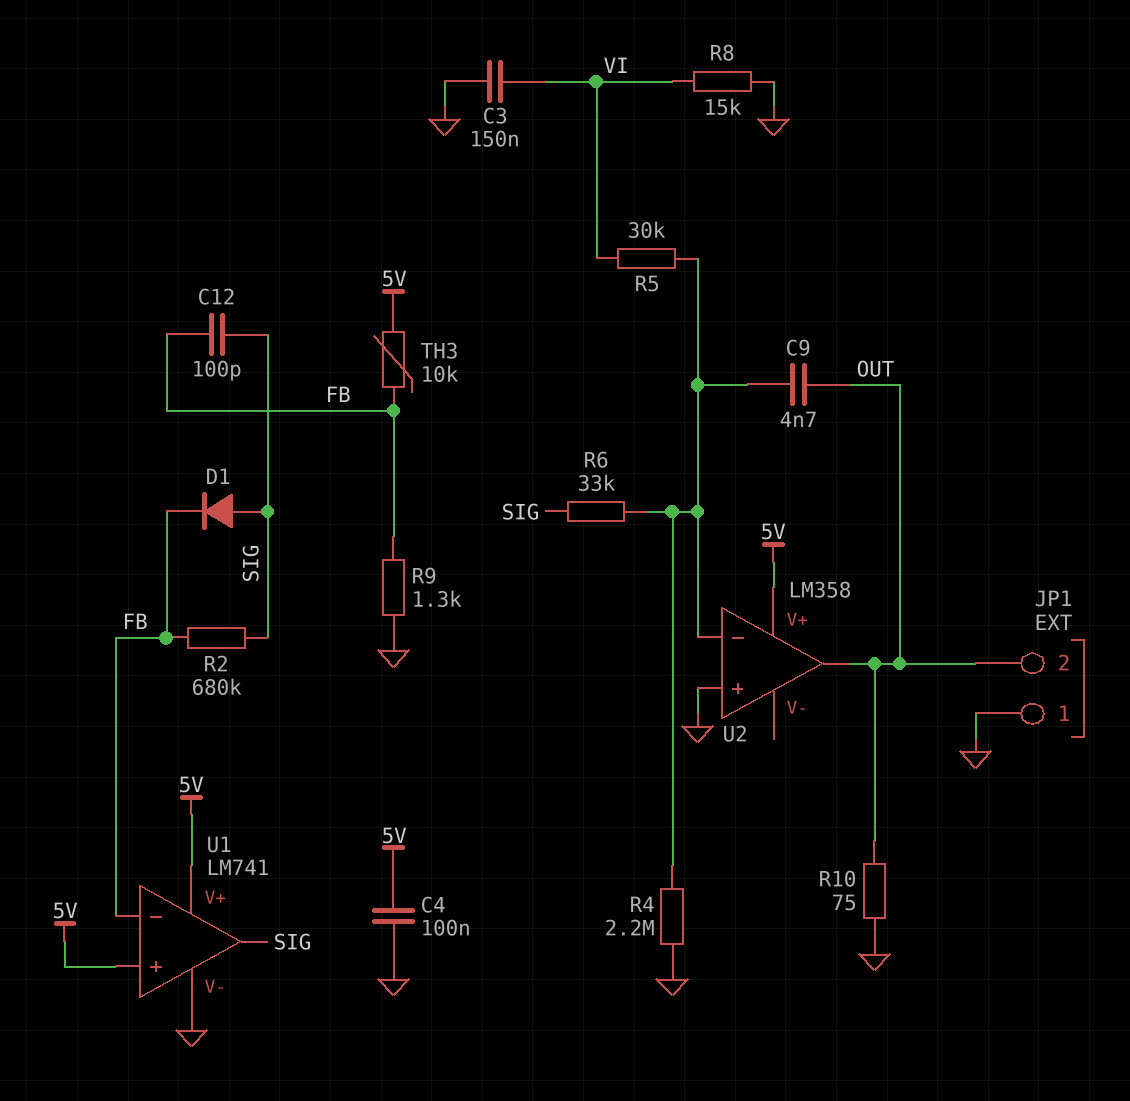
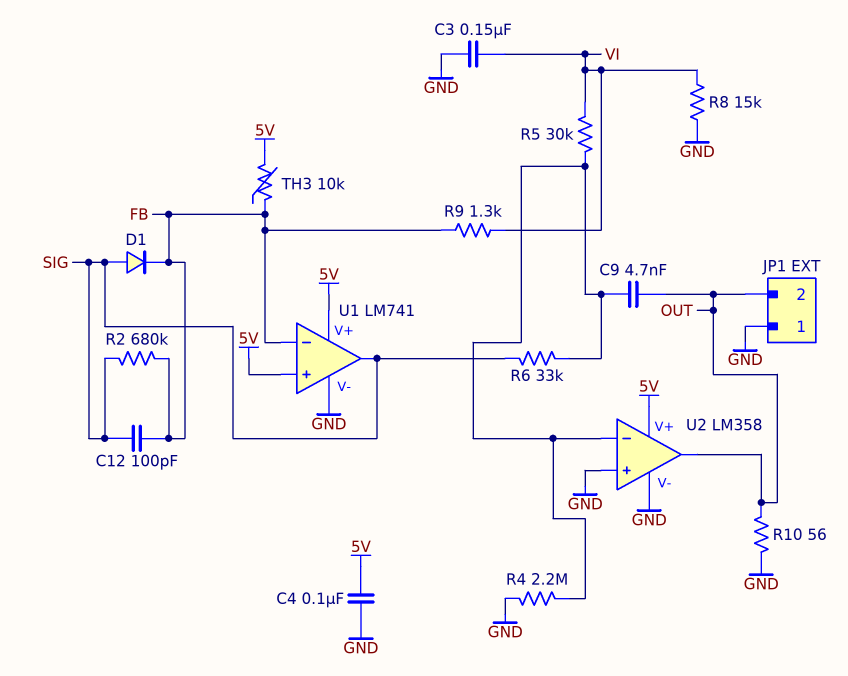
R9: 1.3k (FB, GND) -> 1.3k (FB, VI)
R10: 75 (GND, OUT) -> 56 (GND, OUT)
U2 pin V-: none -> GND

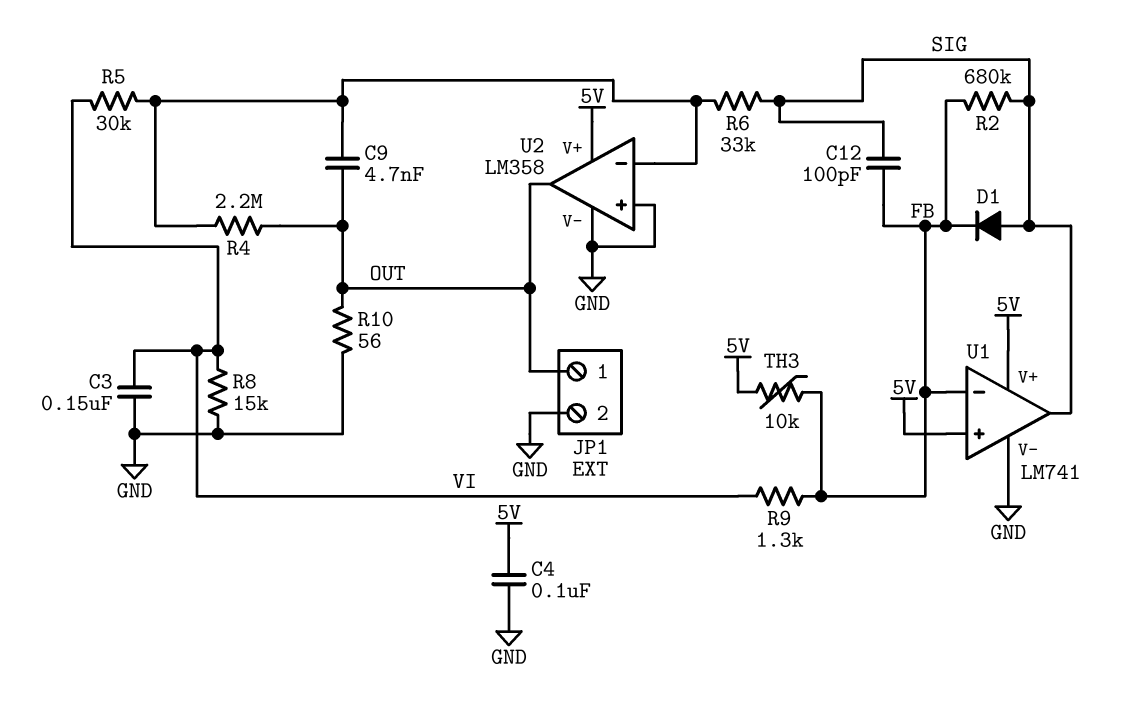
JP1 pin 1: GND -> OUT
JP1 pin 2: OUT -> GND
R4: 2.2M (GND, U2/in-) -> 2.2M (OUT, U2/in-)

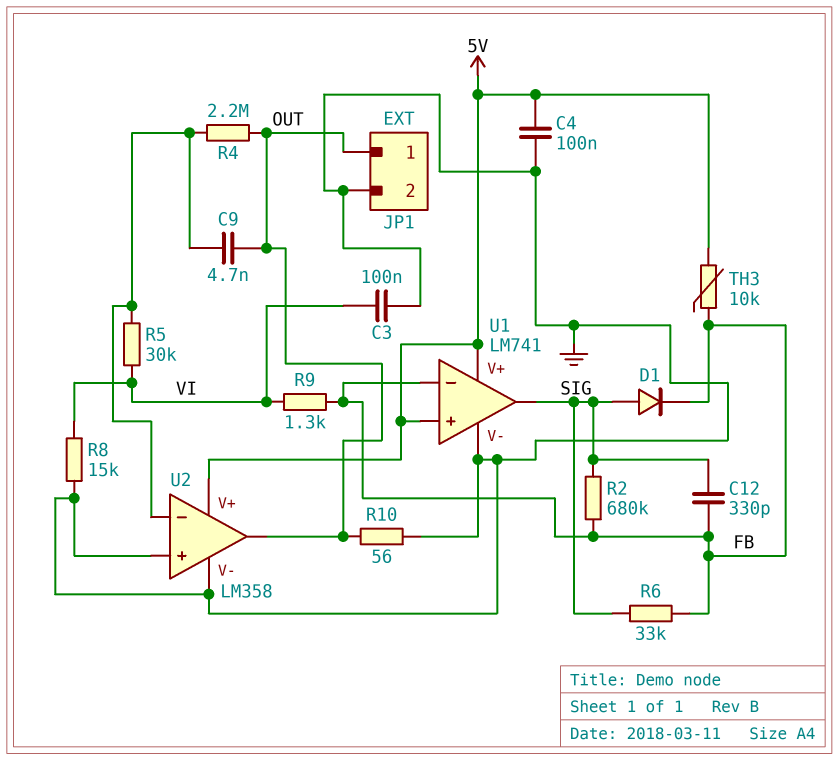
C3: 150nF (GND, VI) -> 100nF (GND, VI)
C12: 100pF (FB, SIG) -> 330pF (FB, SIG)
R6: 33k (SIG, U2/in-) -> 33k (FB, SIG)

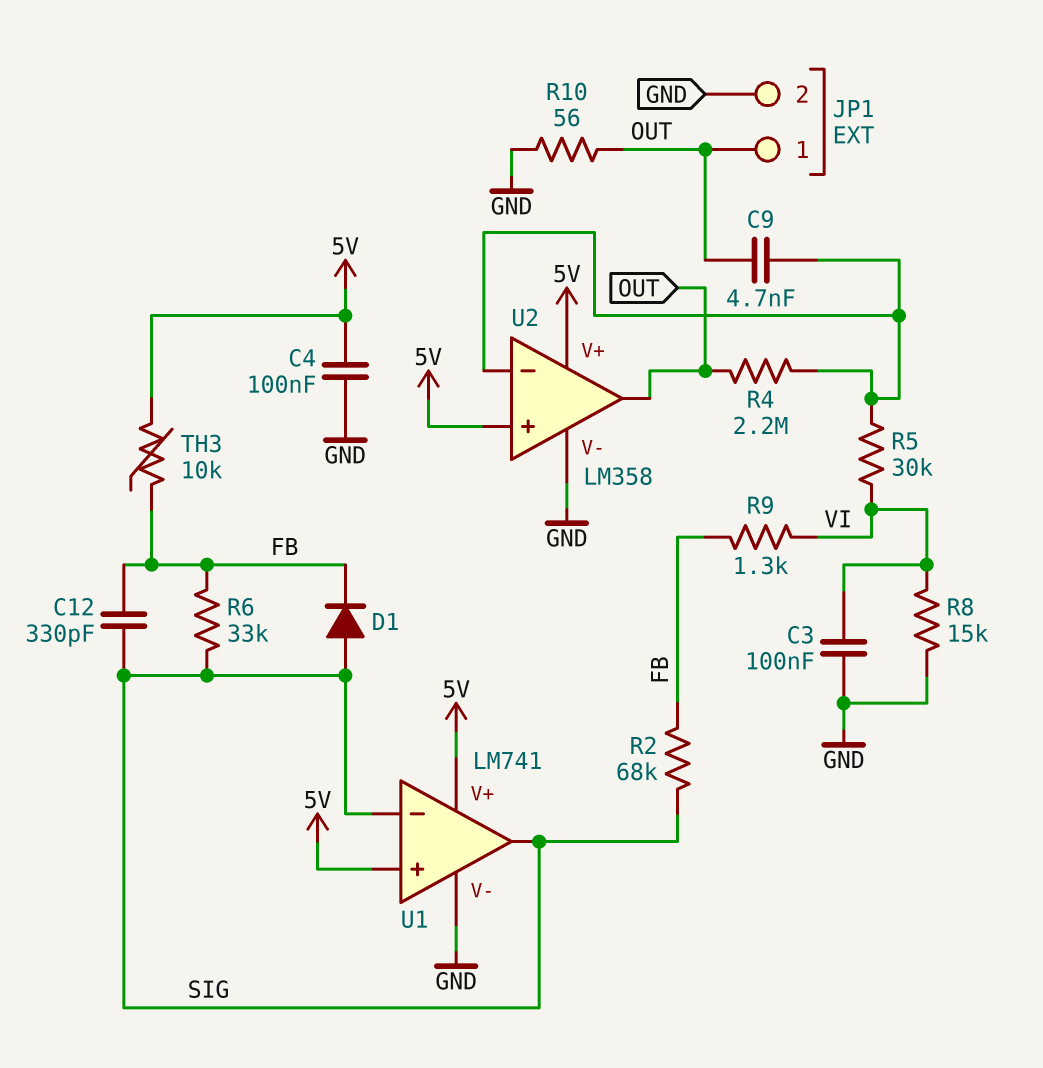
R2: 680k (FB, SIG) -> 68k (FB, SIG)
U1 pin in-: FB -> SIG
U2 pin in+: GND -> 5V

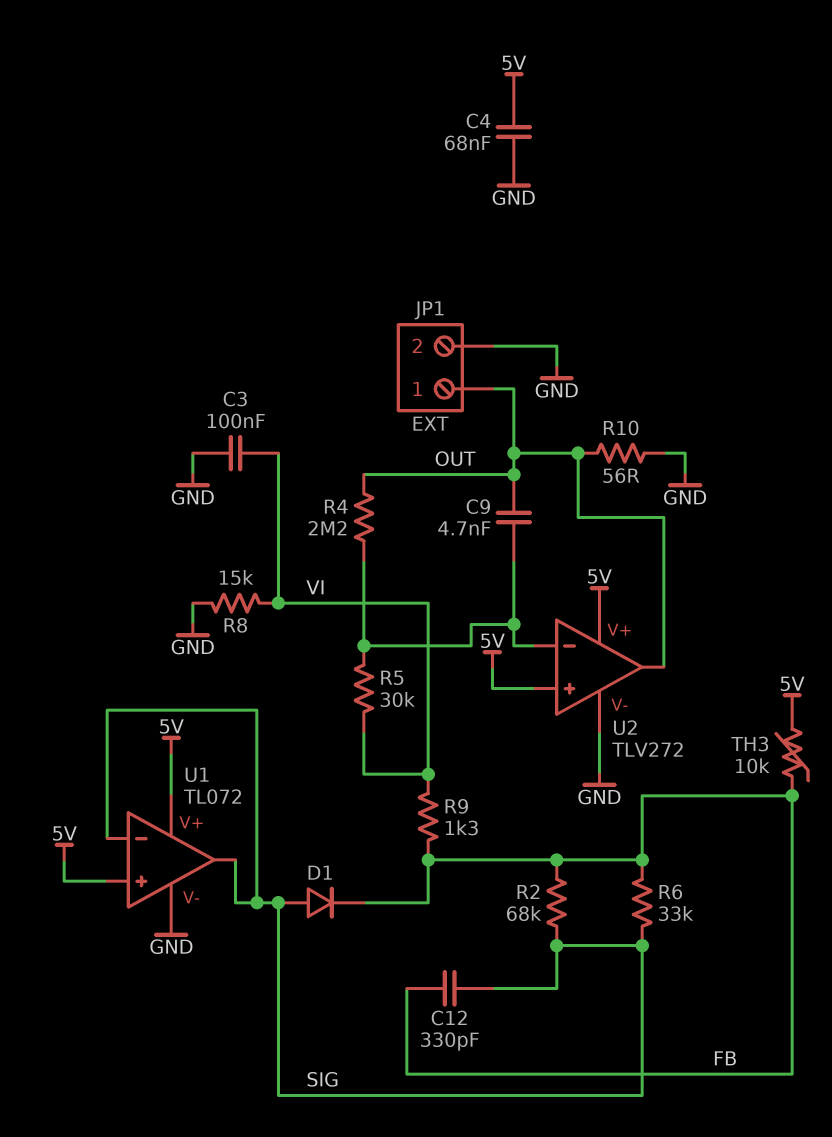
C4: 100nF (5V, GND) -> 68nF (5V, GND)
U1: LM741 -> TL072
U2: LM358 -> TLV272

